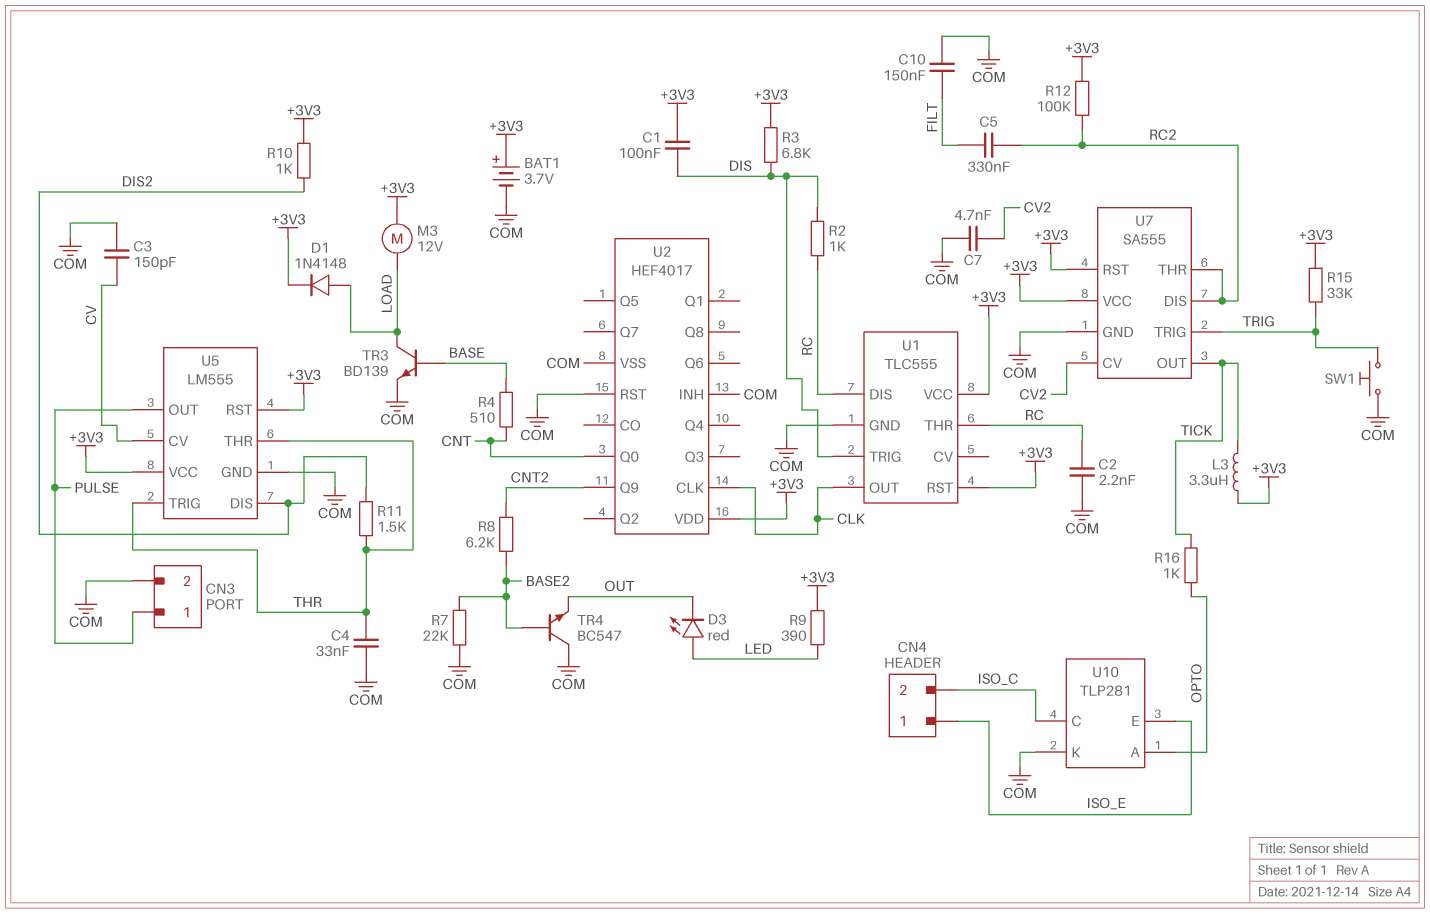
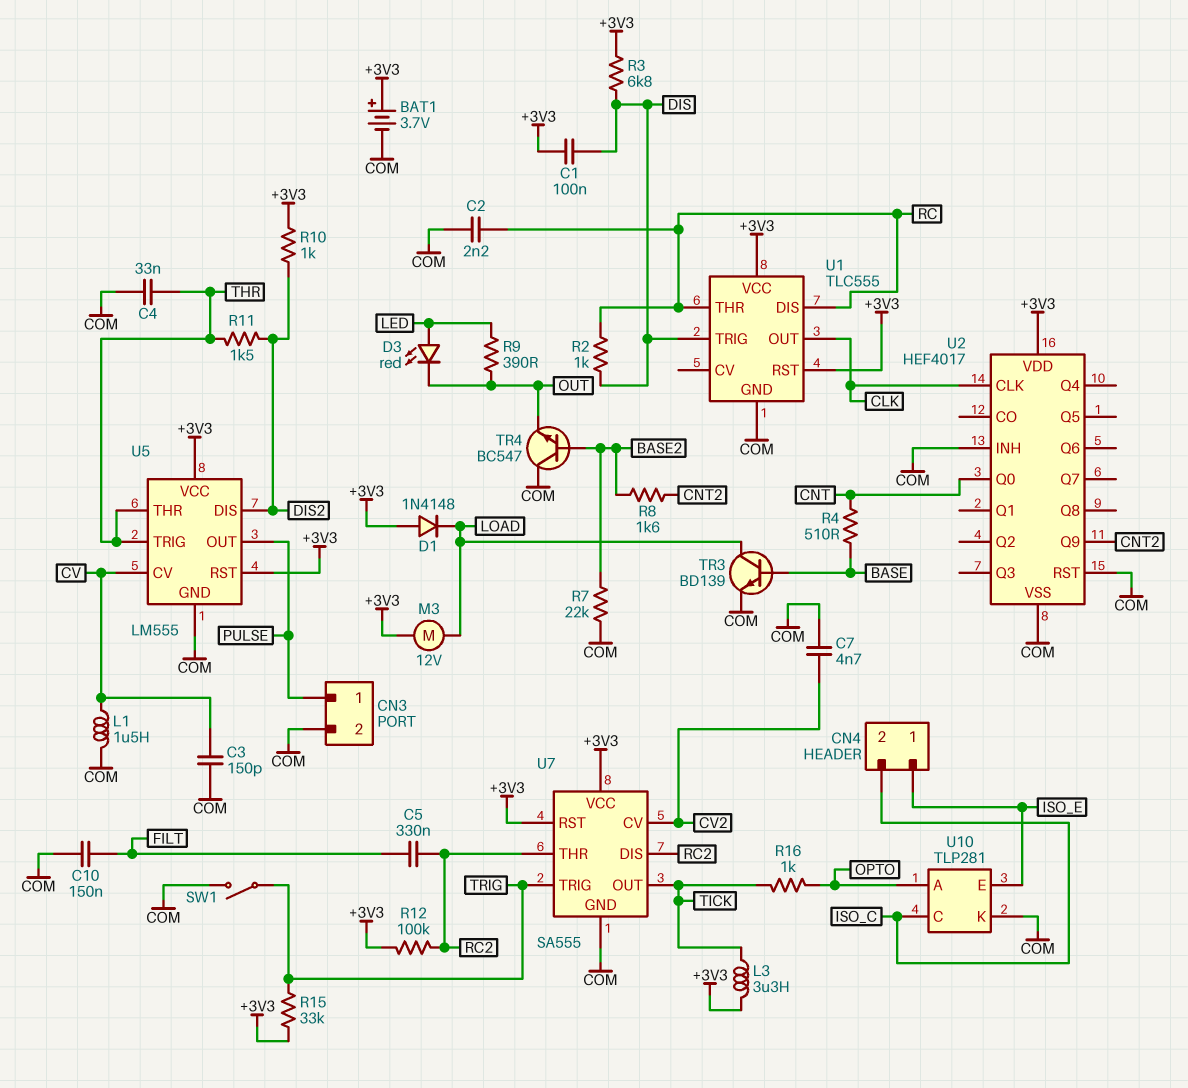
D1: diode 1N4148 (A LOAD, K +3V3) -> diode 1N4148 (A +3V3, K LOAD)
L1: none -> 1.5uH (COM, CV)
R8: 6.2k (BASE2, CNT2) -> 1.6k (BASE2, CNT2)
R9: 390 (+3V3, LED) -> 390 (LED, OUT)
SW1: button (COM, TRIG) -> switch (COM, TRIG)

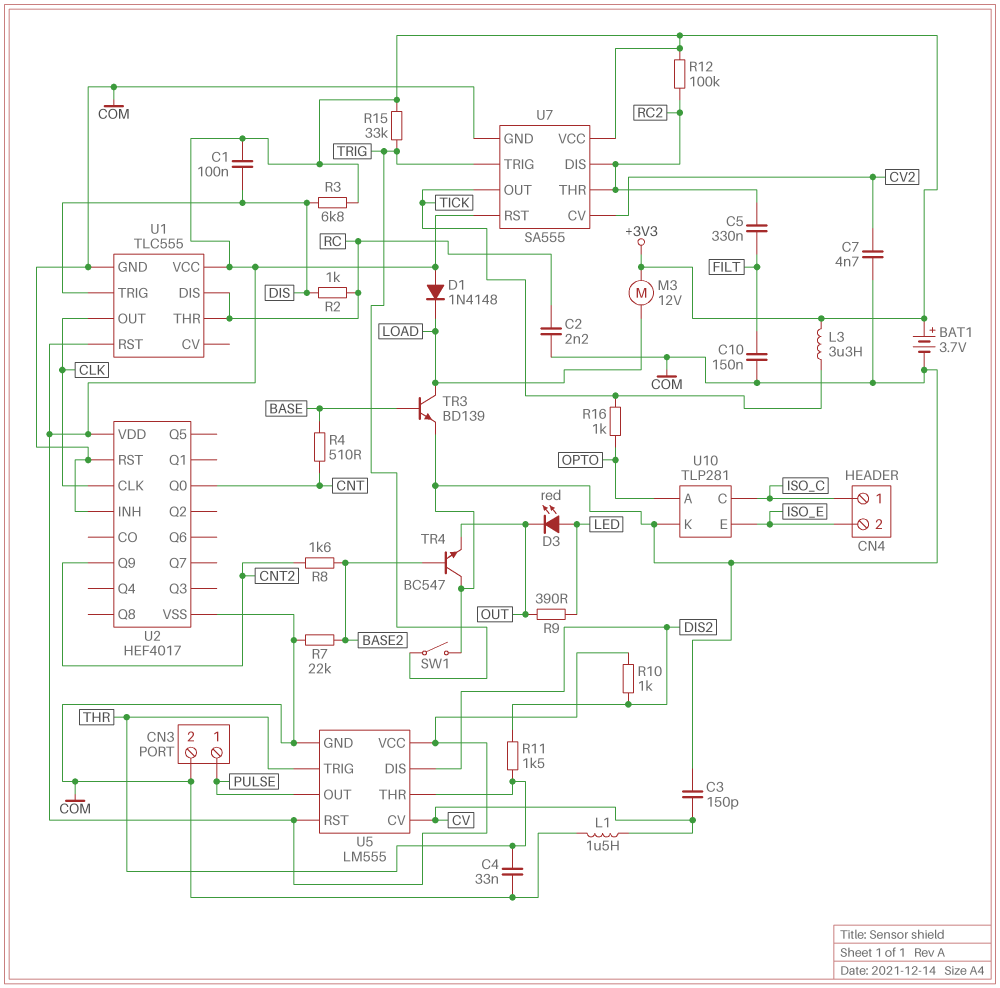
CN4 pin 1: ISO_E -> ISO_C
CN4 pin 2: ISO_C -> ISO_E

